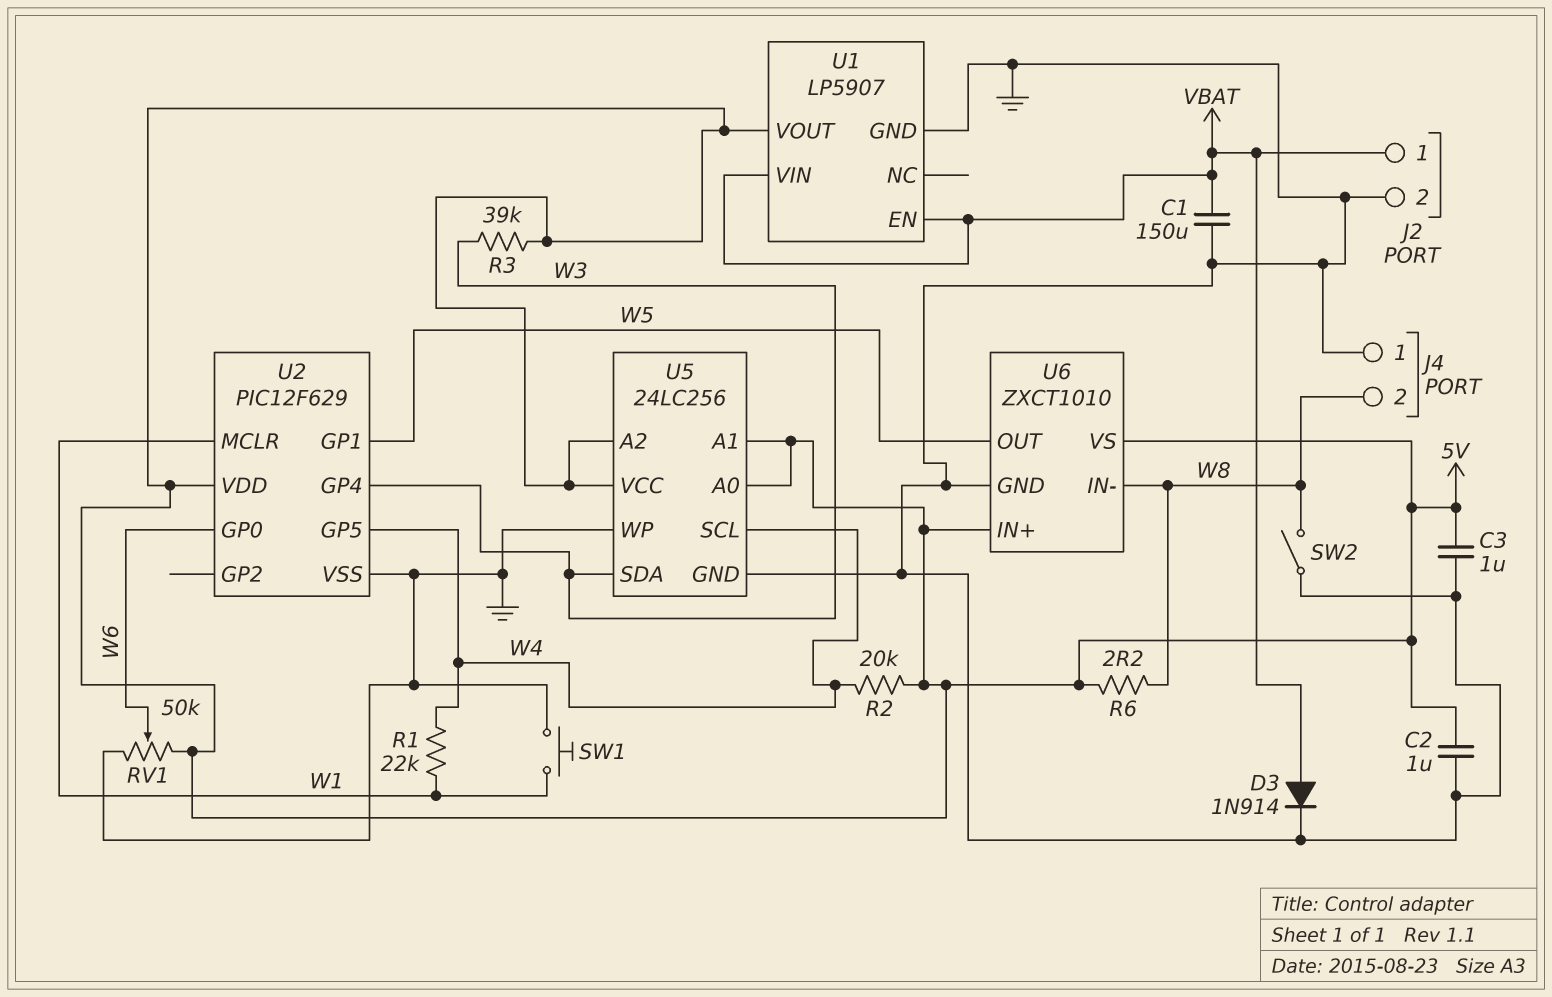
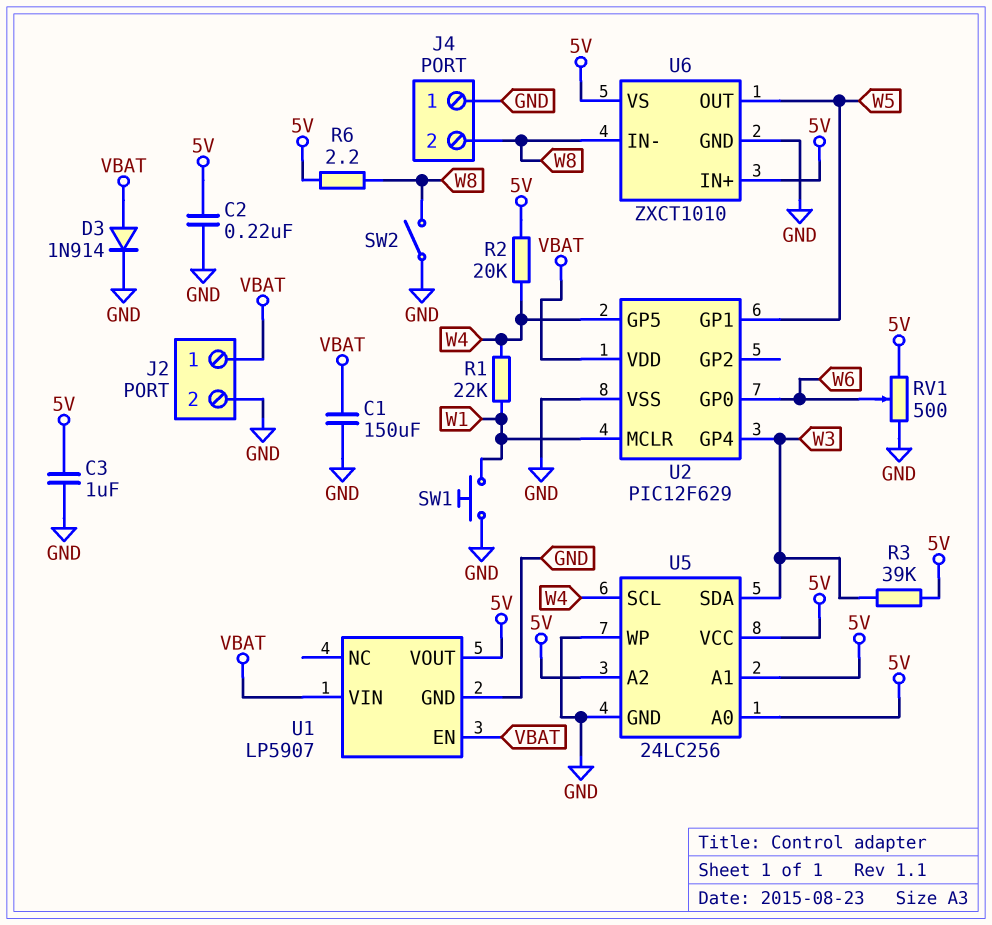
C2: 1uF (5V, GND) -> 220nF (5V, GND)
RV1: 50k (5V, GND, wiper W6) -> 500 (5V, GND, wiper W6)
U2 pin VDD: 5V -> VBAT

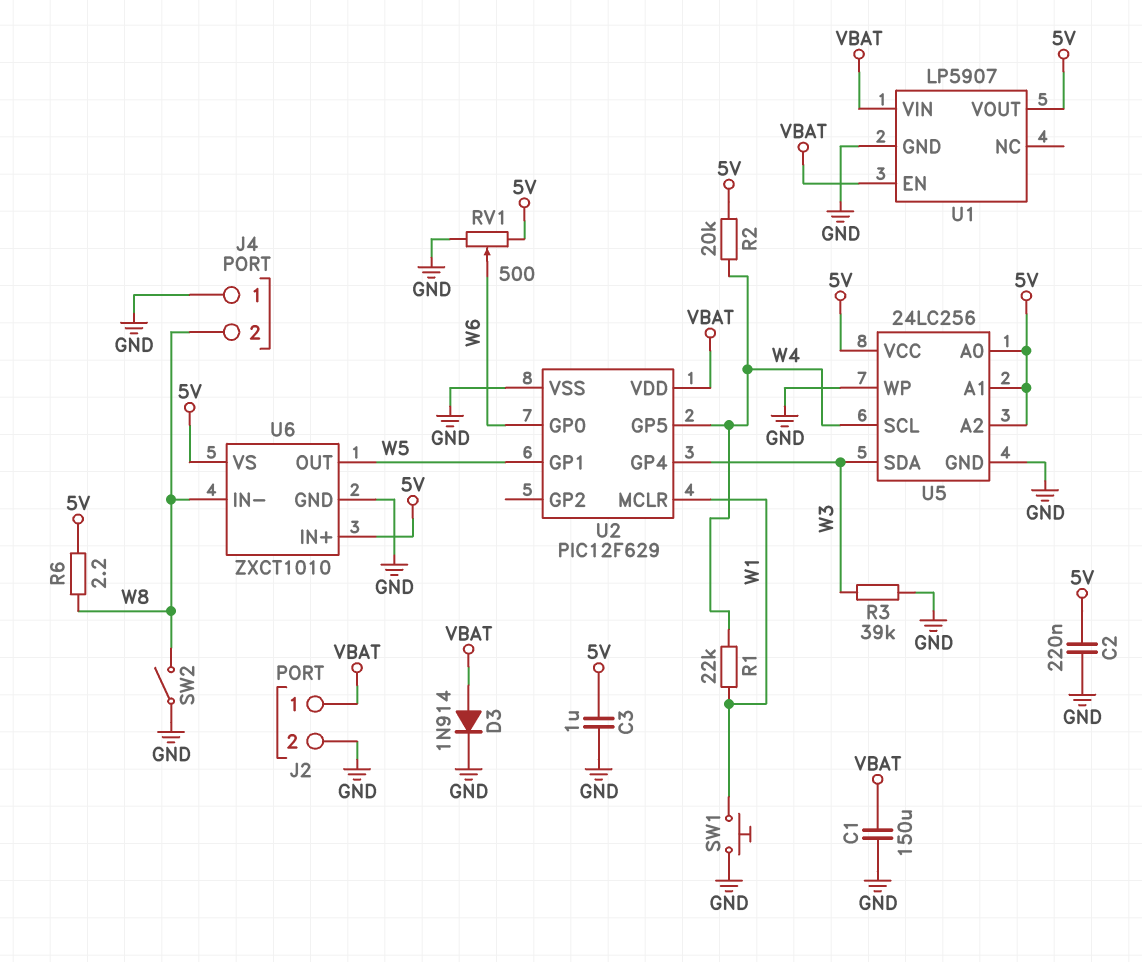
R3: 39k (5V, W3) -> 39k (GND, W3)

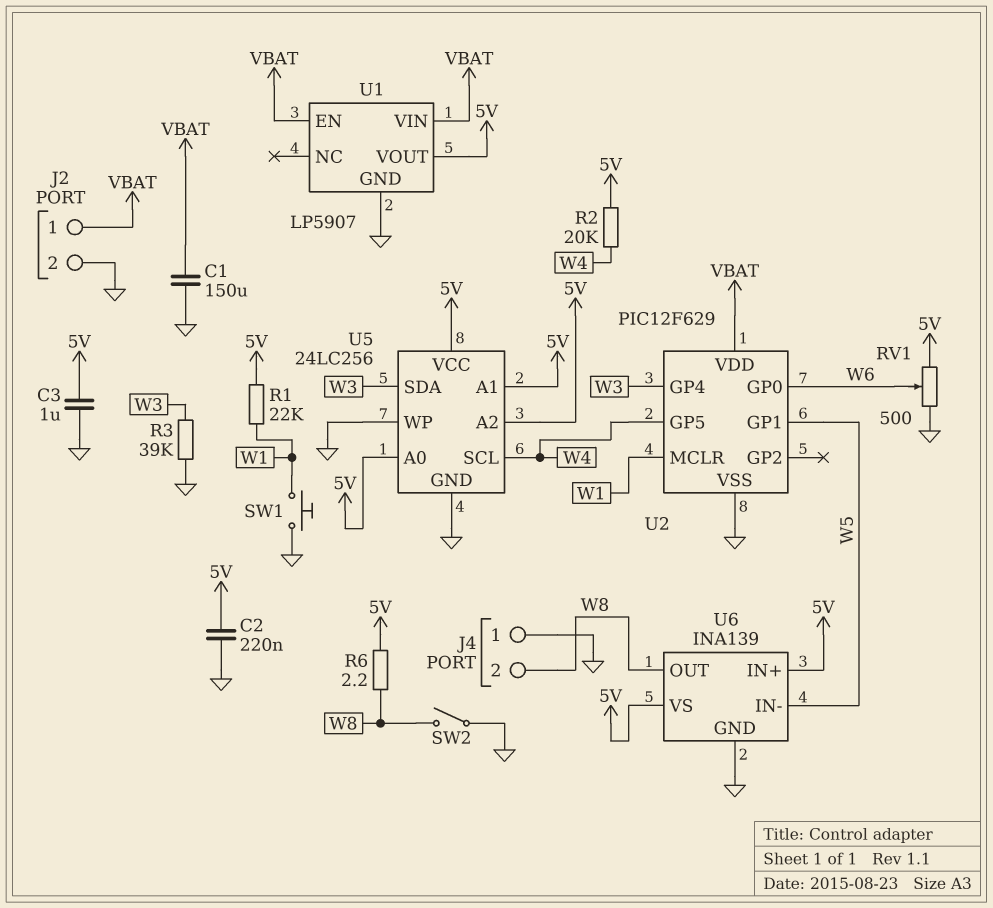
D3: diode 1N914 (A VBAT, K GND) -> none
R1: 22k (W1, W4) -> 22k (5V, W1)
U6: ZXCT1010 -> INA139
U6 pin IN-: W8 -> W5
U6 pin OUT: W5 -> W8

